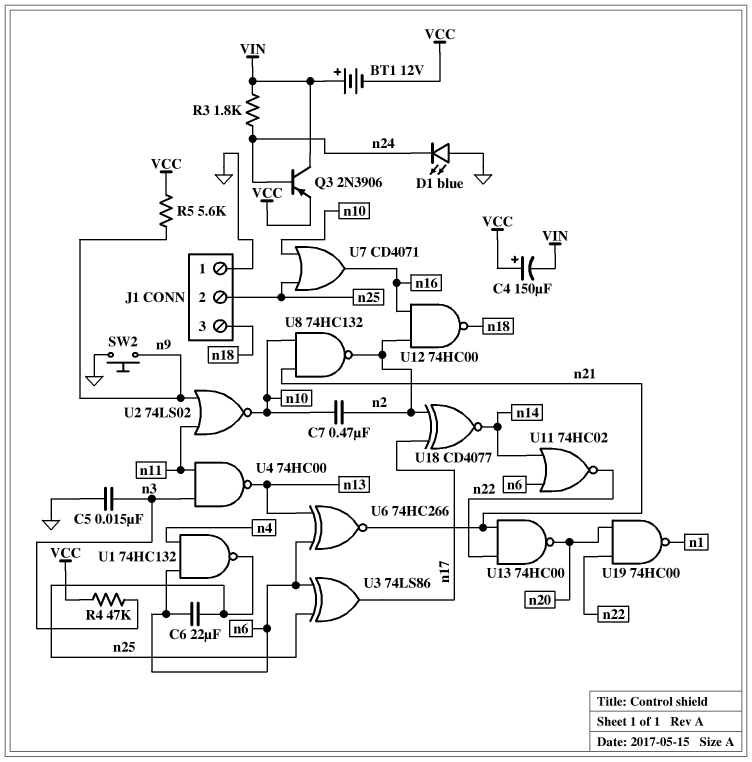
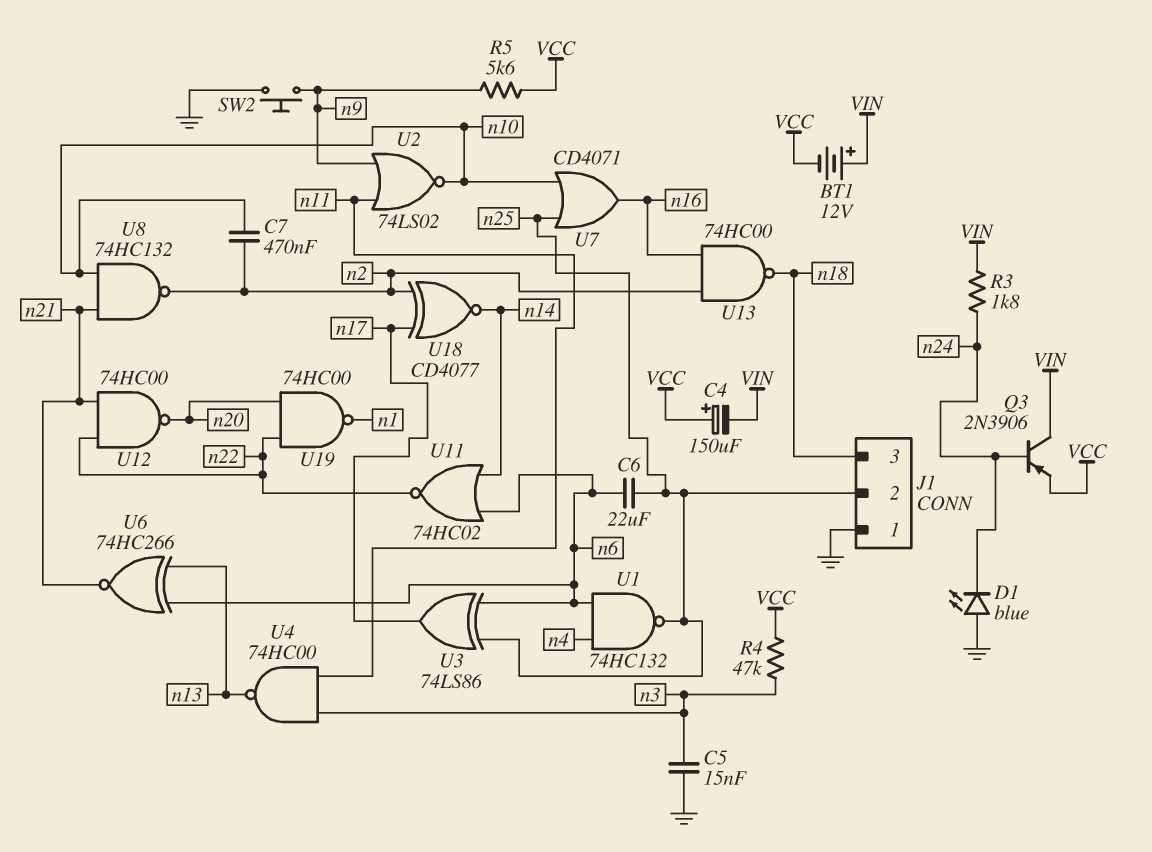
U12: NAND 74HC00 (in n2, in n16, out n18) -> NAND 74HC00 (in n21, in n22, out n20)
U13: NAND 74HC00 (in n21, in n22, out n20) -> NAND 74HC00 (in n2, in n16, out n18)

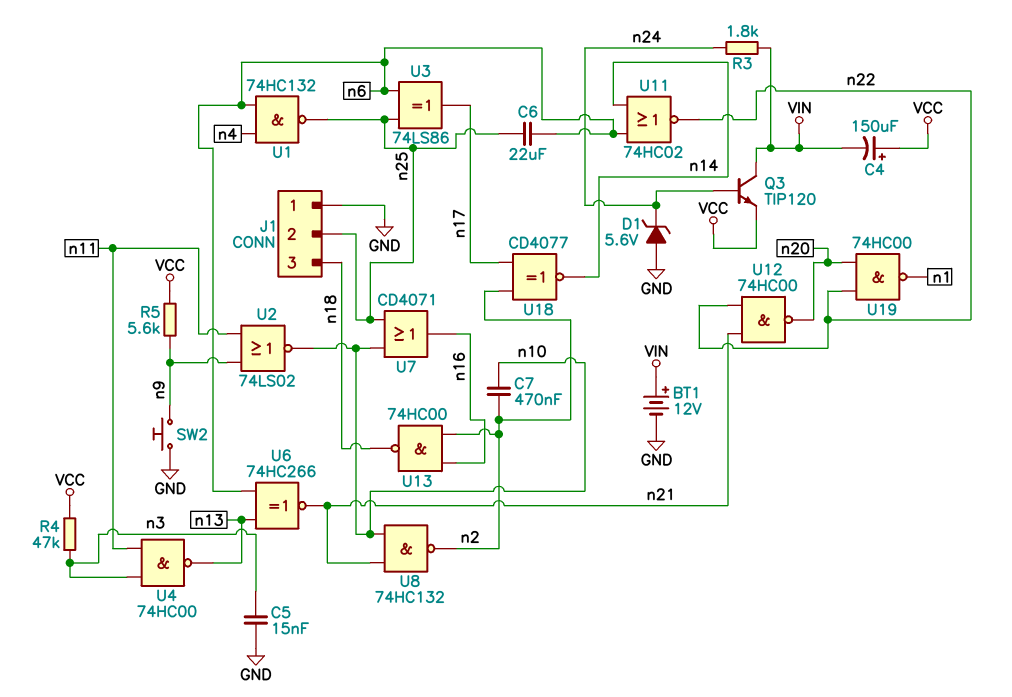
BT1: 12V (plus VIN, minus VCC) -> 12V (plus VIN, minus GND)
D1: LED blue (A GND, K n24) -> zener 5.6V (A GND, K n24)
Q3: PNP 2N3906 (B n24, C VIN, E VCC) -> NPN TIP120 (B n24, C VIN, E VCC)

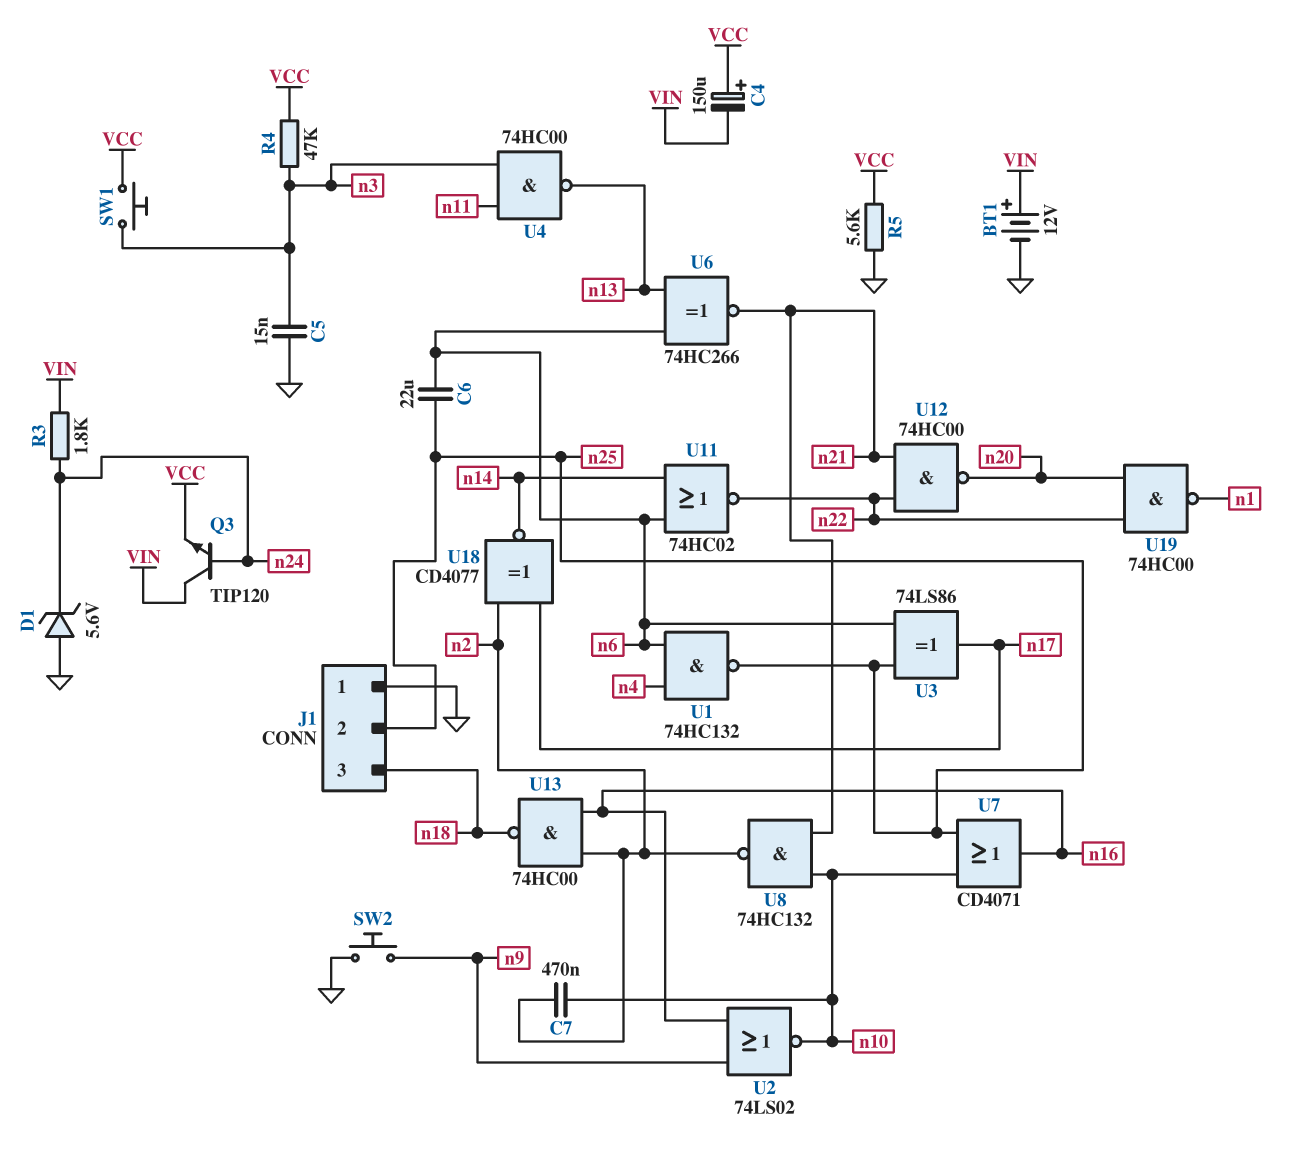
R5: 5.6k (VCC, n9) -> 5.6k (GND, VCC)
SW1: none -> button (VCC, n3)
U2: NOR 74LS02 (in n9, in n11, out n10) -> NOR 74LS02 (in n9, in n16, out n10)

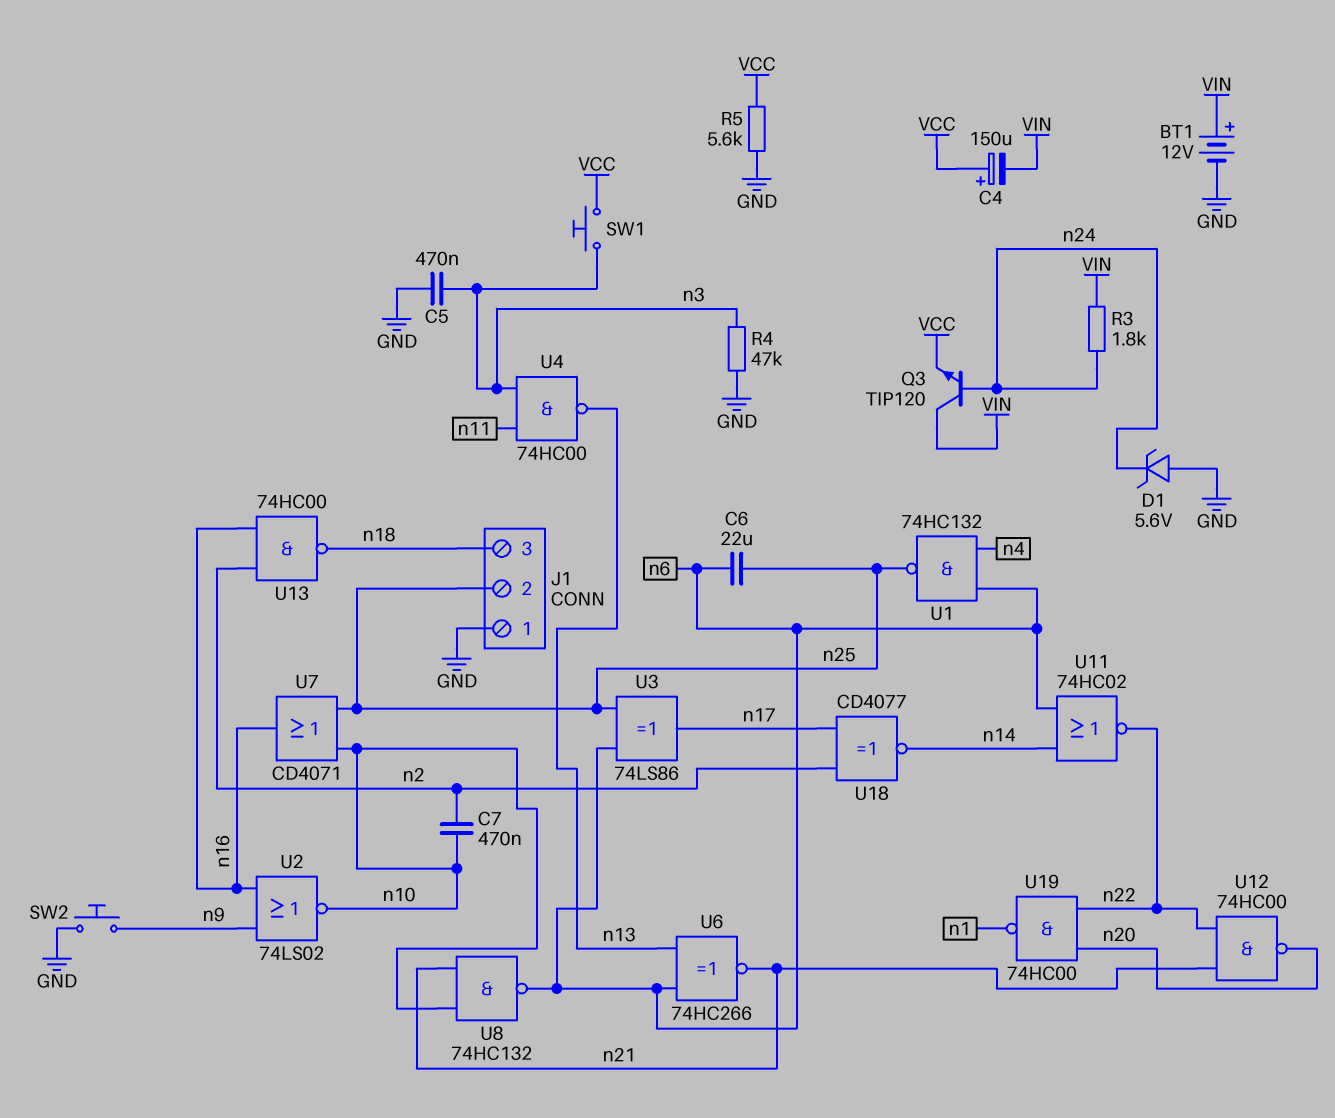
C5: 15nF (GND, n3) -> 470nF (GND, n3)
R4: 47k (VCC, n3) -> 47k (GND, n3)
U8: NAND 74HC132 (in n10, in n21, out n2) -> NAND 74HC132 (in n10, in n21, out n6)

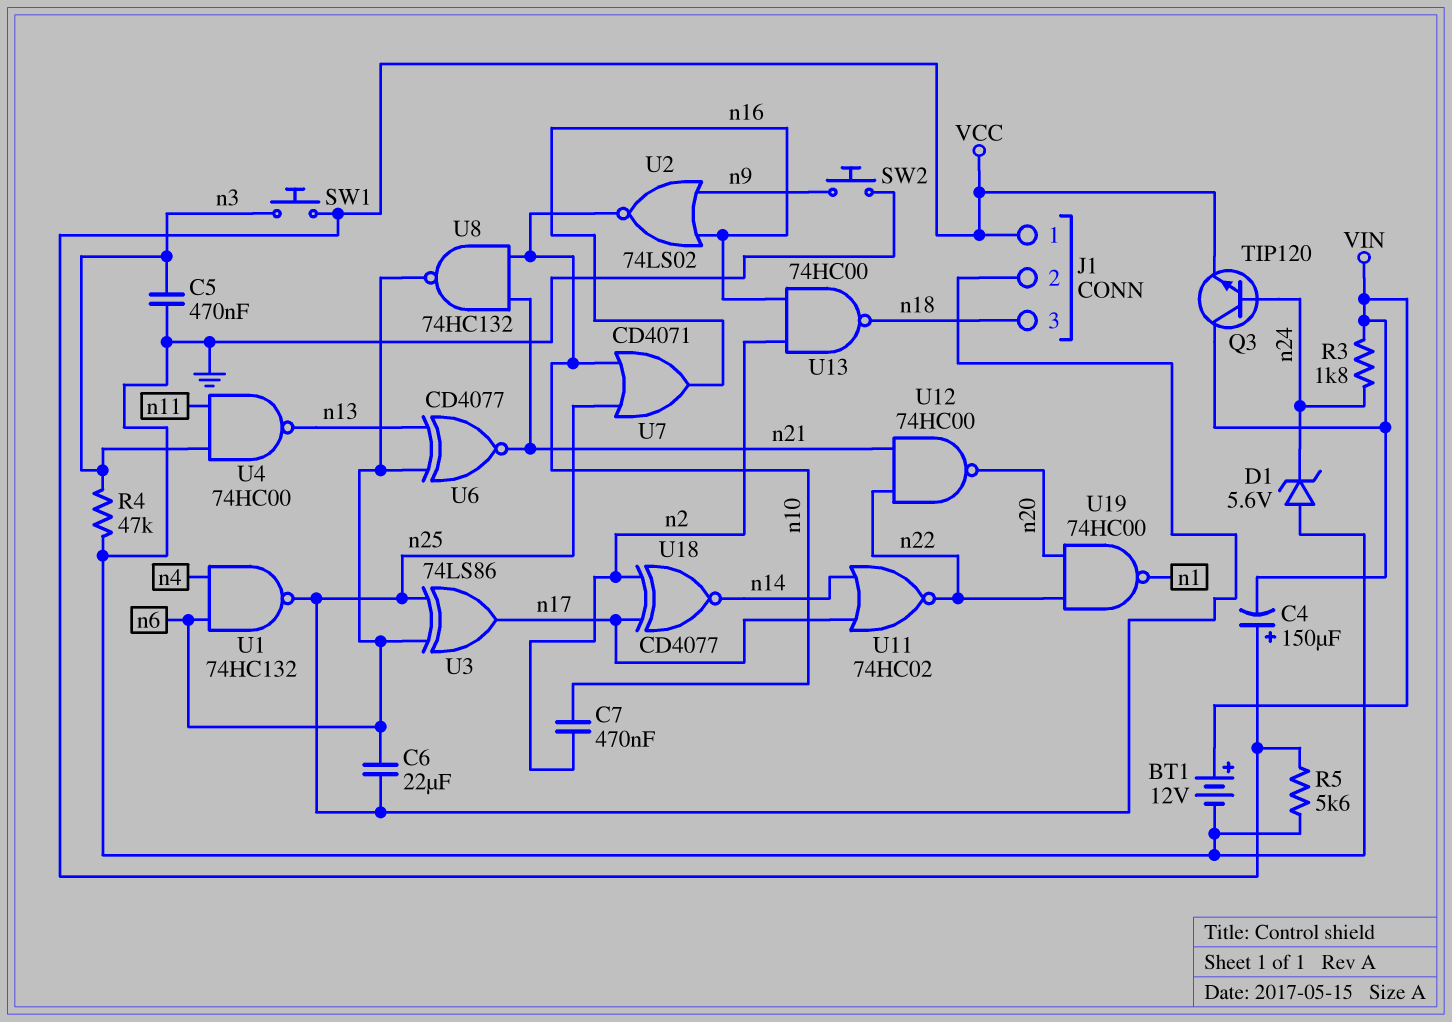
J1 pin 1: GND -> VCC
U6: XNOR 74HC266 (in n6, in n13, out n21) -> XNOR CD4077 (in n6, in n13, out n21)
U11: NOR 74HC02 (in n6, in n14, out n22) -> NOR 74HC02 (in n14, in n17, out n22)

